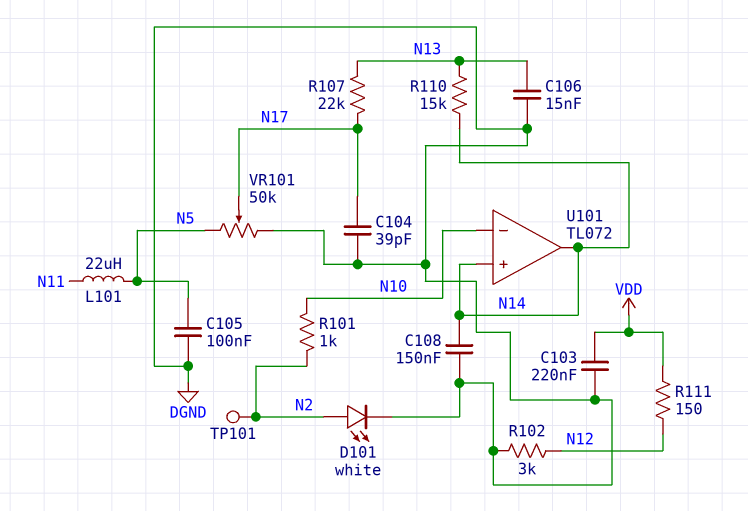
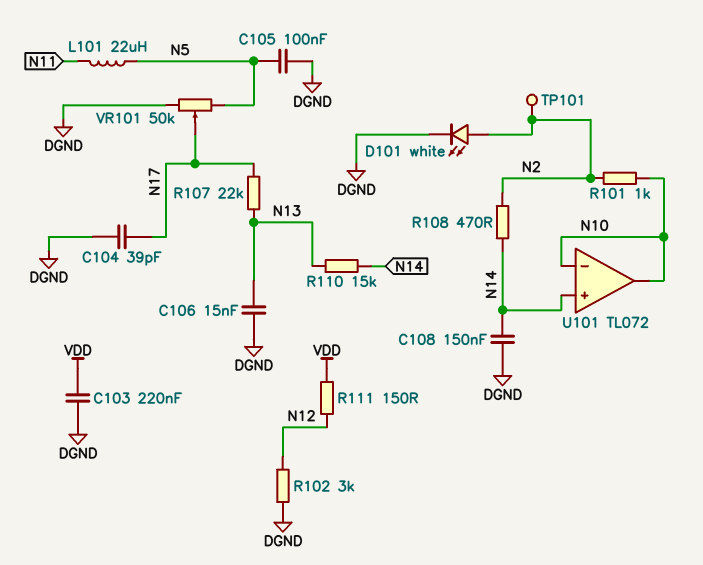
R108: none -> 470 (N2, N14)
U101 pin out: N14 -> N10

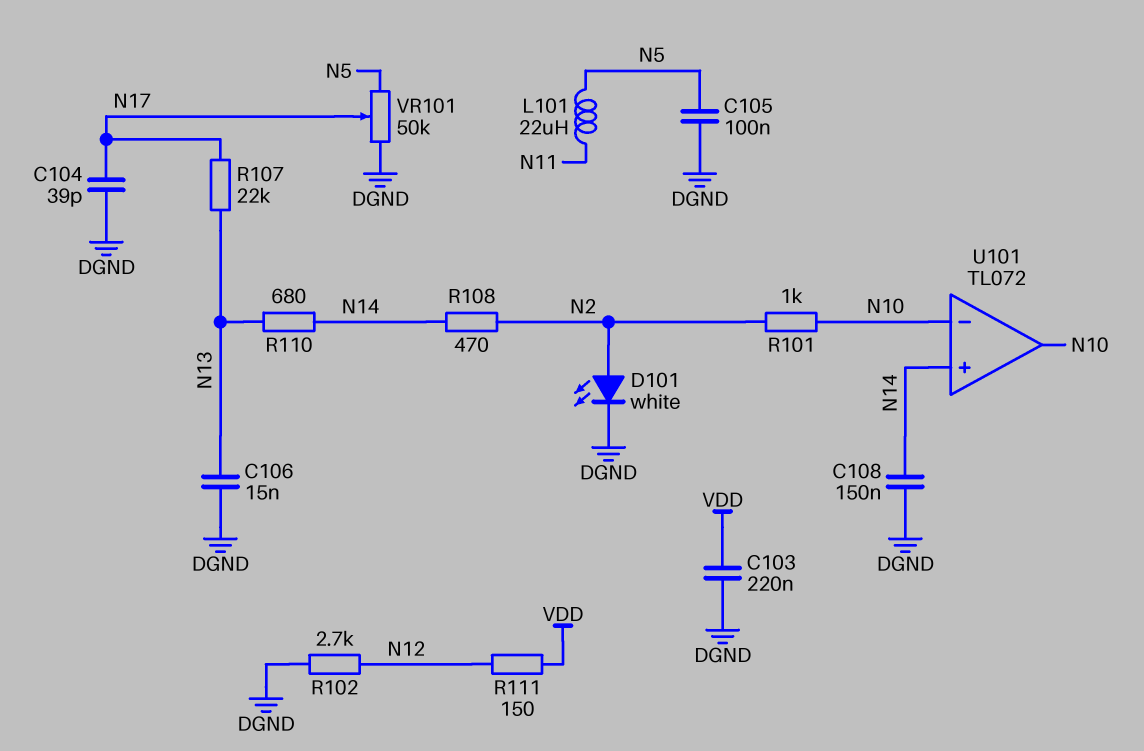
R102: 3k (DGND, N12) -> 2.7k (DGND, N12)
R110: 15k (N13, N14) -> 680 (N13, N14)
TP101: test point (N2) -> none

